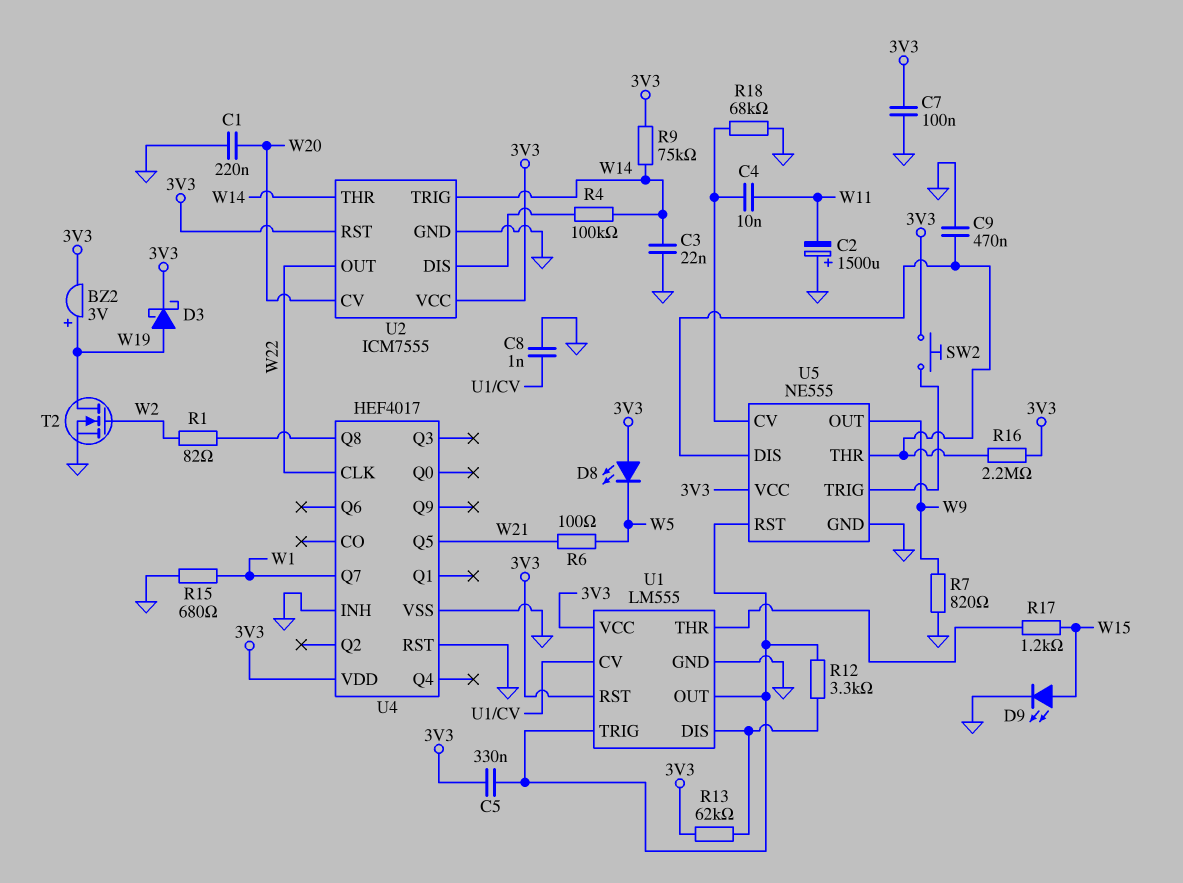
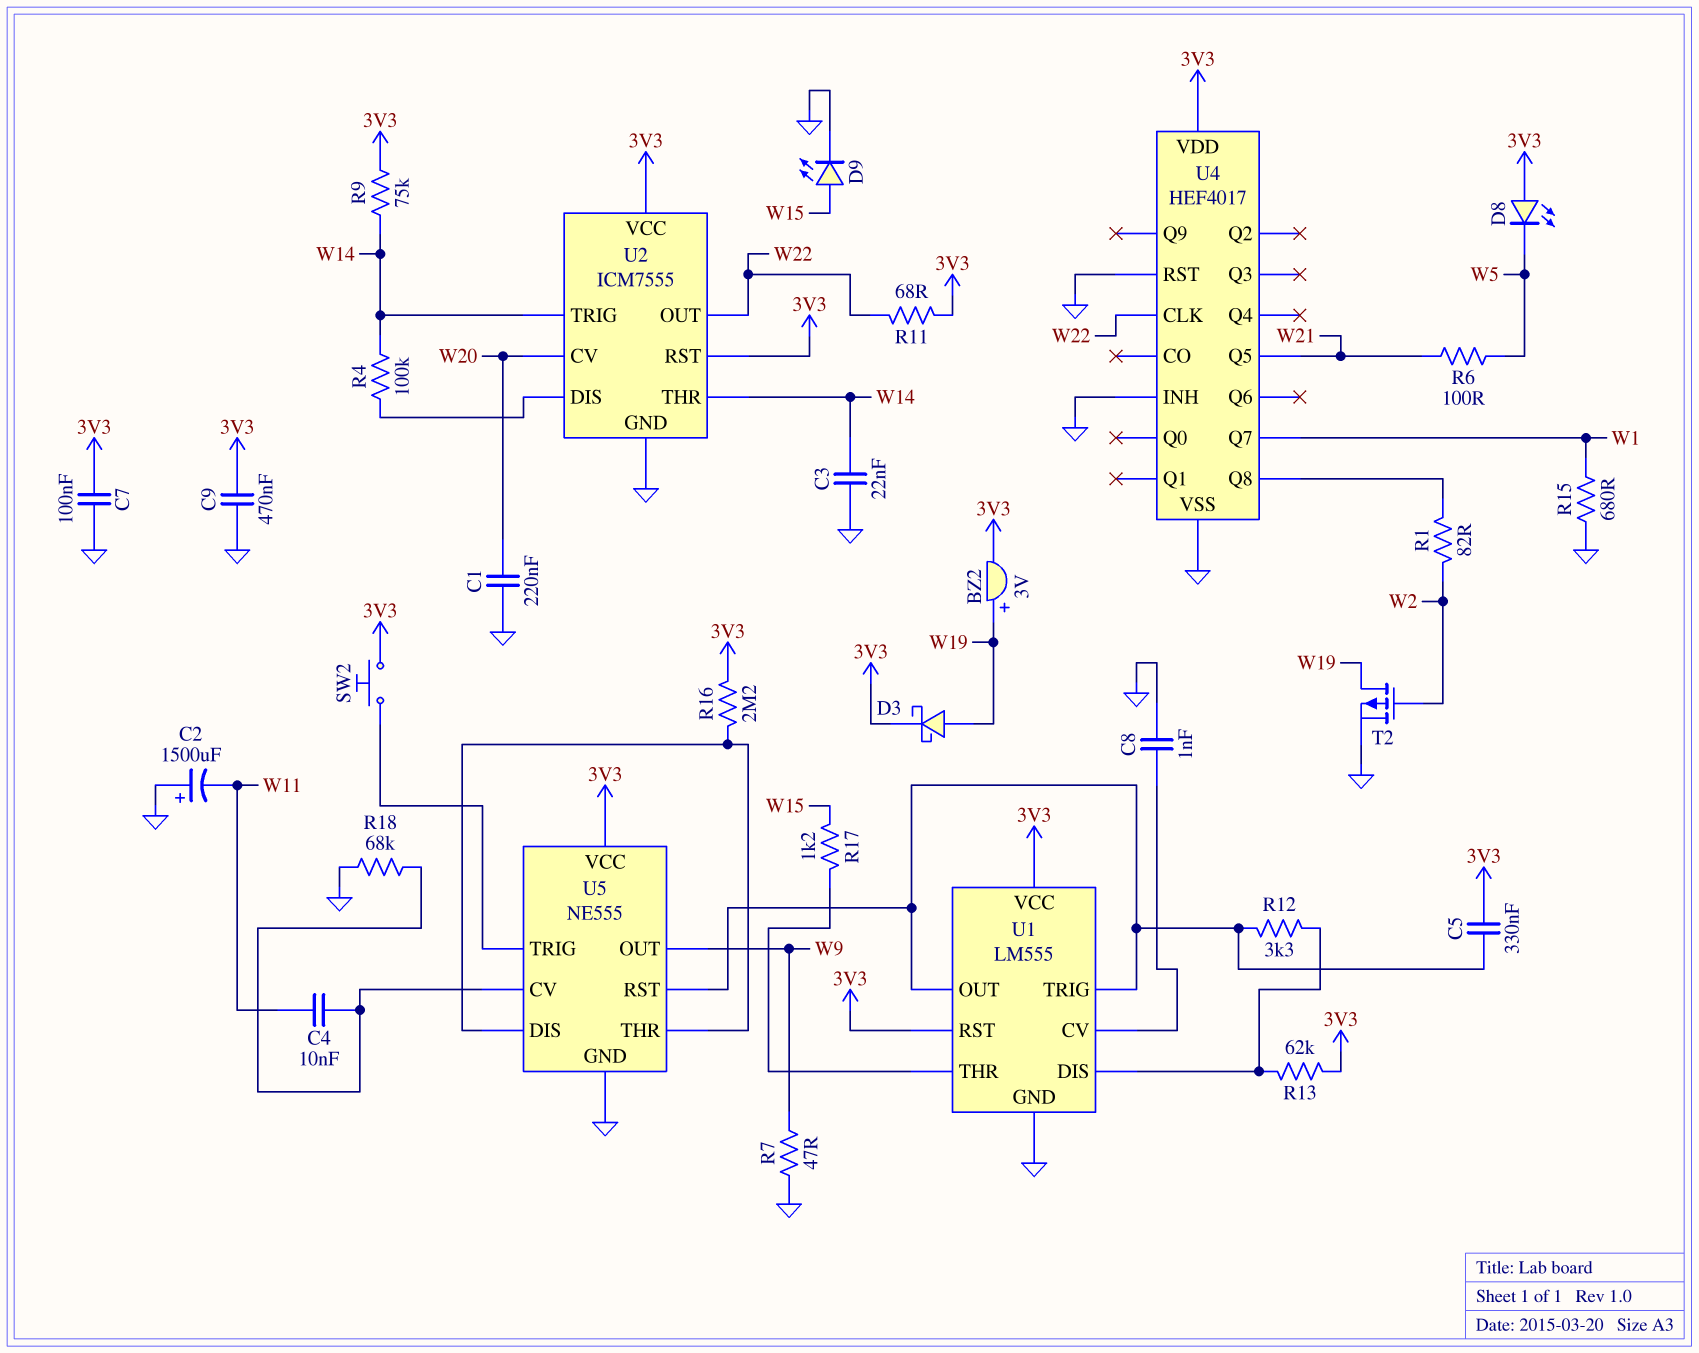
C9: 470nF (GND, U5/DIS) -> 470nF (3V3, GND)
R7: 820 (GND, W9) -> 47 (GND, W9)
R11: none -> 68 (3V3, W22)
T2: NMOS (G W2, D W19, S GND) -> PMOS (G W2, D W19, S GND)

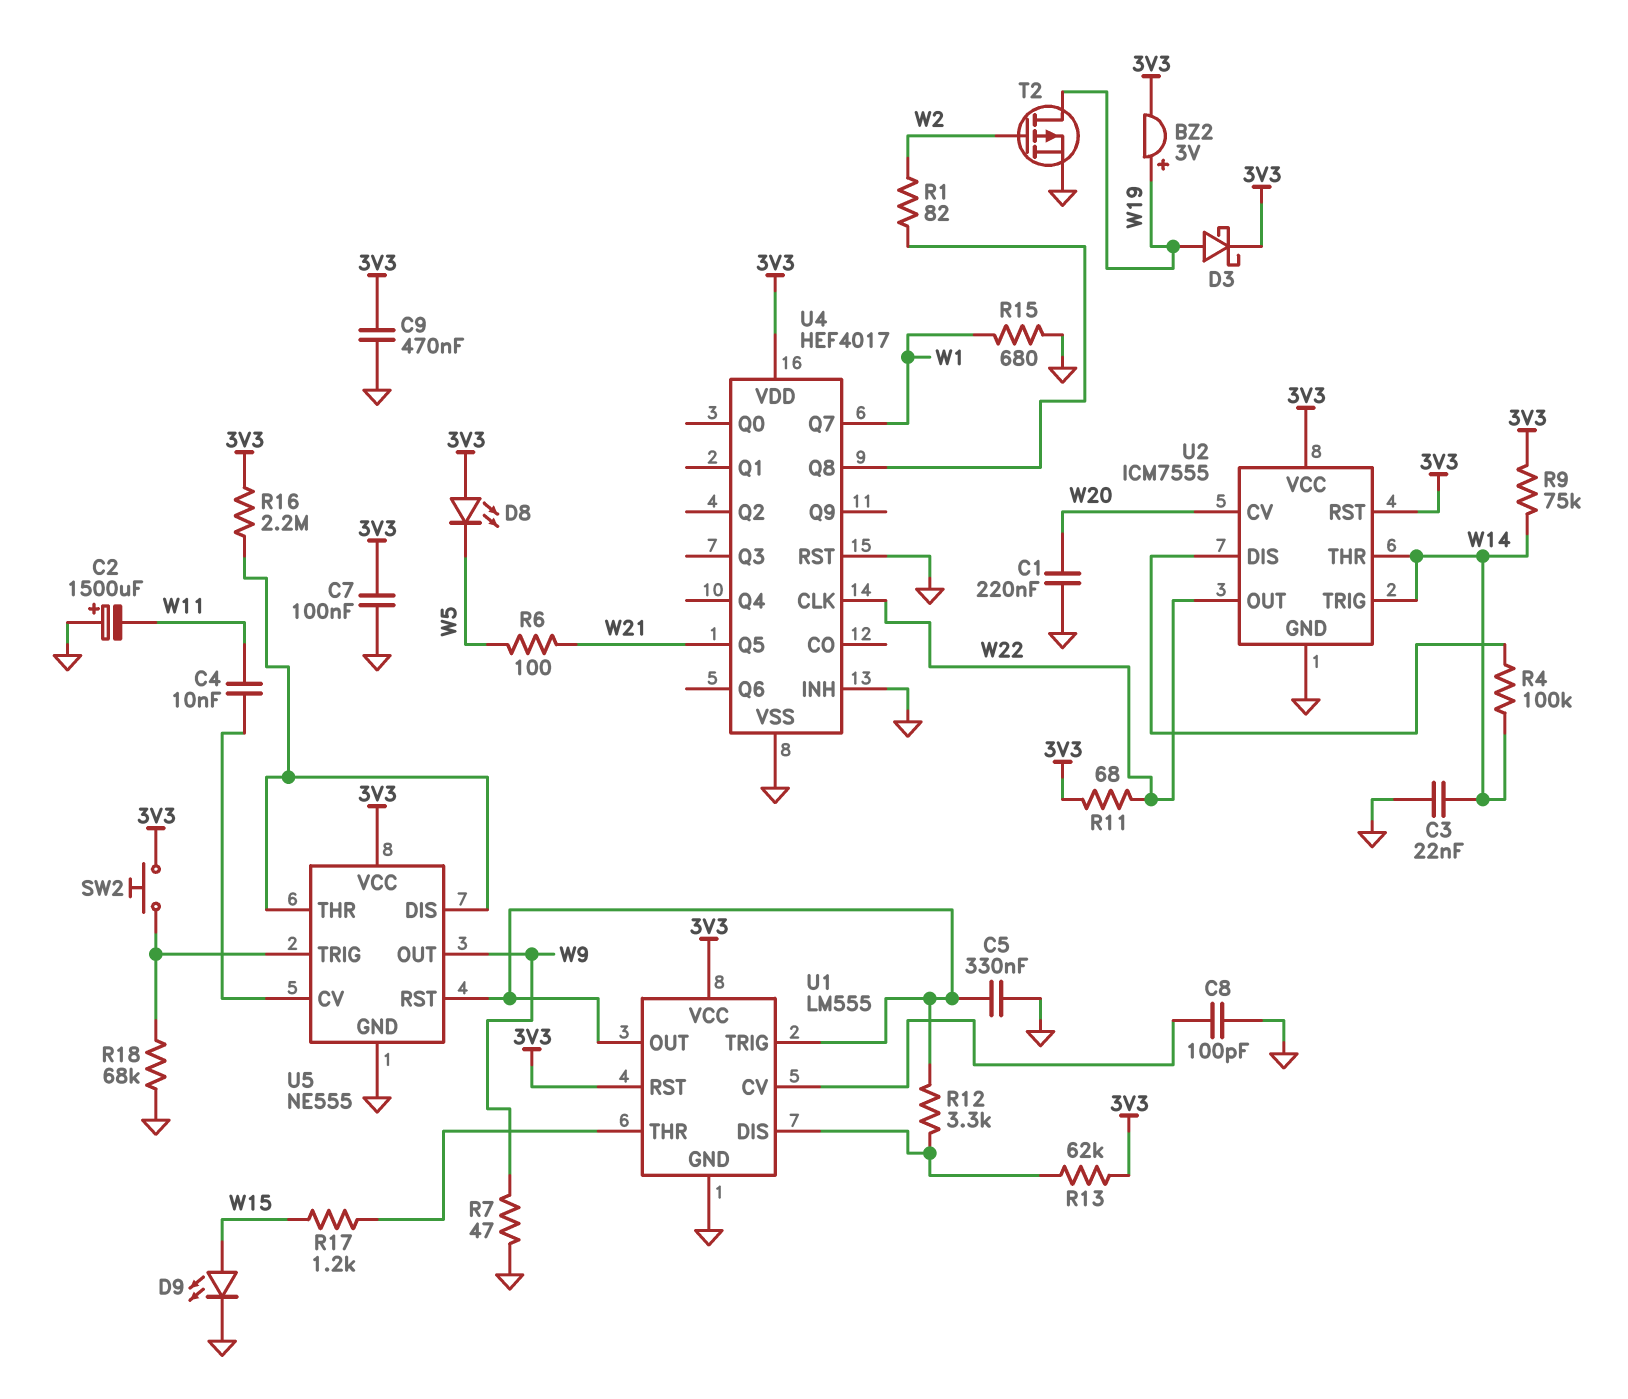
C5: 330nF (3V3, U1/OUT) -> 330nF (GND, U1/OUT)
C8: 1nF (GND, U1/CV) -> 100pF (GND, U1/CV)
R18: 68k (GND, U5/CV) -> 68k (GND, U5/TRIG)

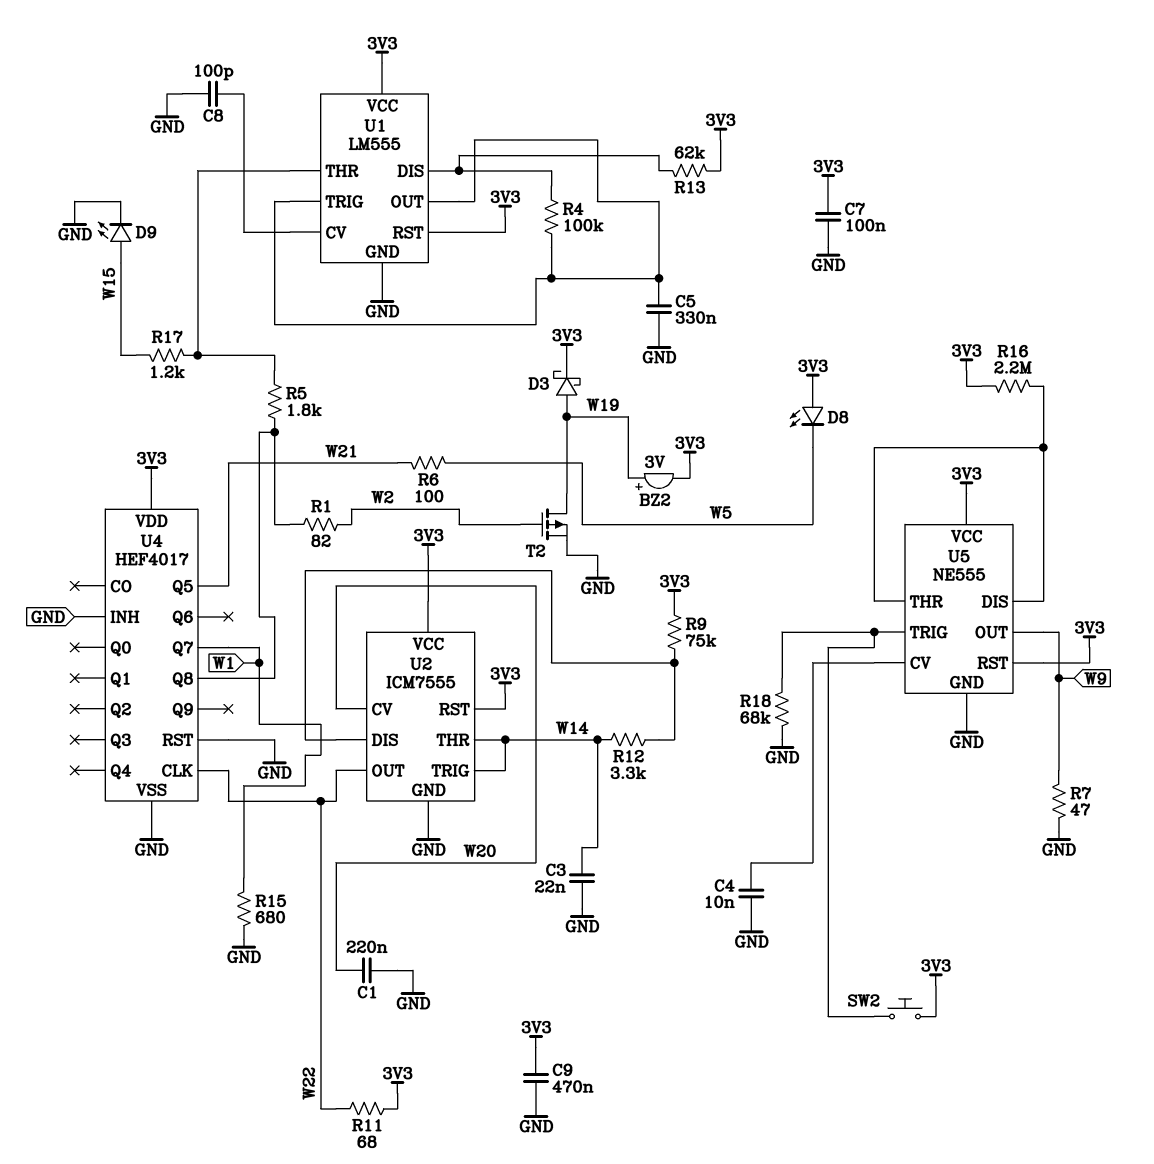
C2: 1500uF (plus GND, minus W11) -> none
C4: 10nF (U5/CV, W11) -> 10nF (GND, U5/CV)
R4: 100k (U2/DIS, W14) -> 100k (U1/DIS, U1/OUT)
R5: none -> 1.8k (U1/THR, U4/Q8)
R9: 75k (3V3, W14) -> 75k (3V3, U2/DIS)
R12: 3.3k (U1/DIS, U1/OUT) -> 3.3k (U2/DIS, W14)
U5 pin RST: U1/OUT -> 3V3

